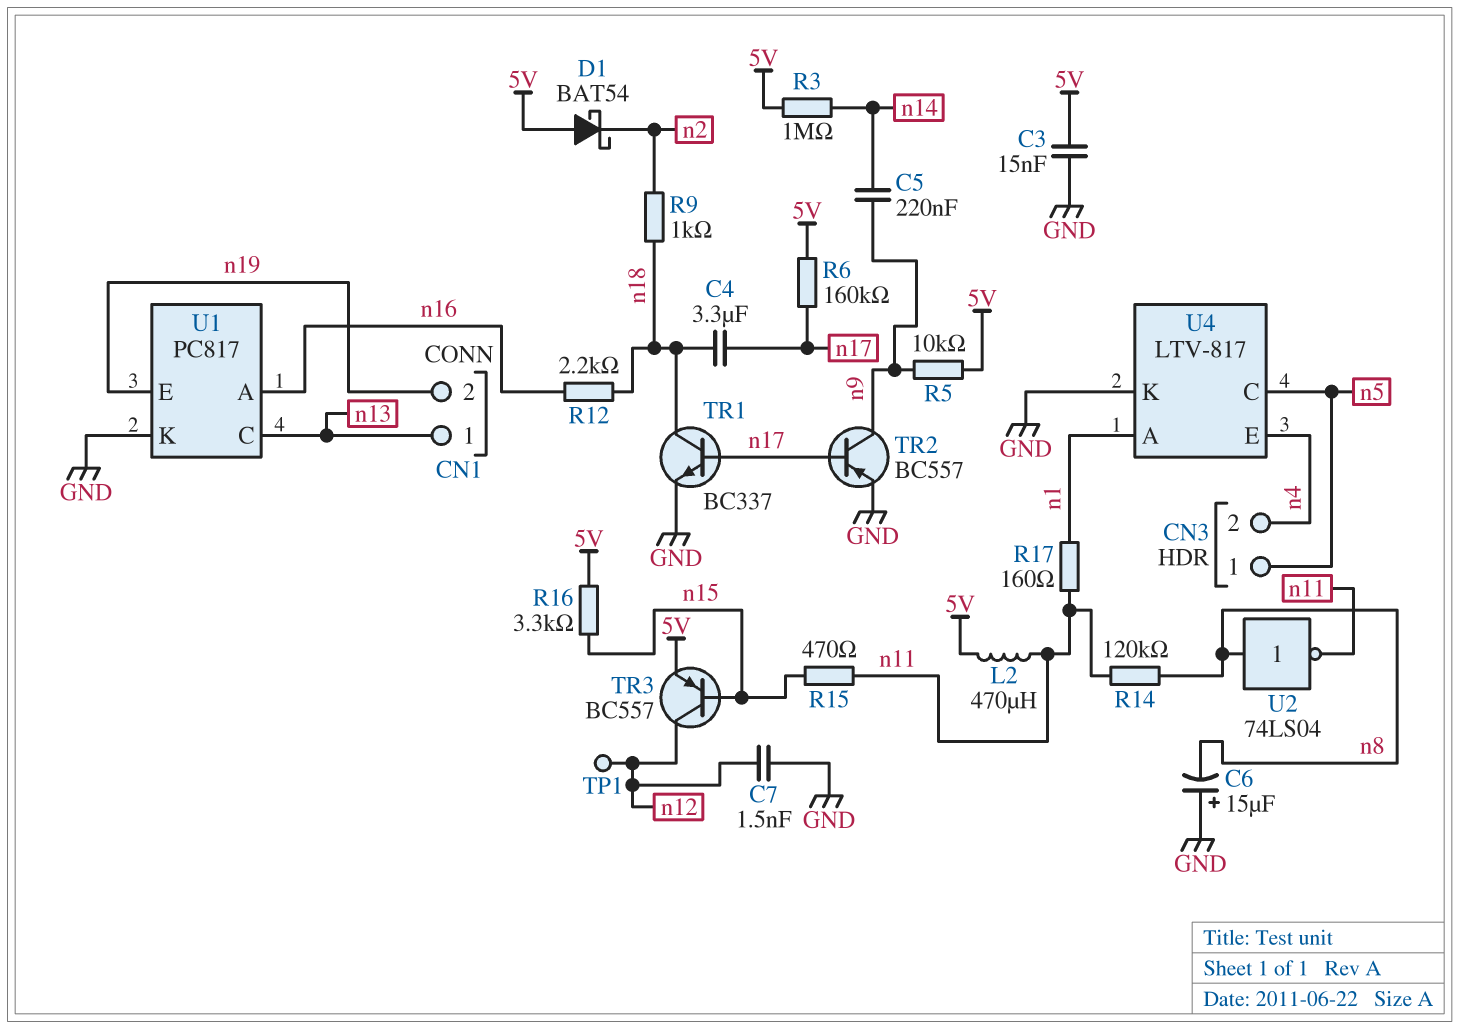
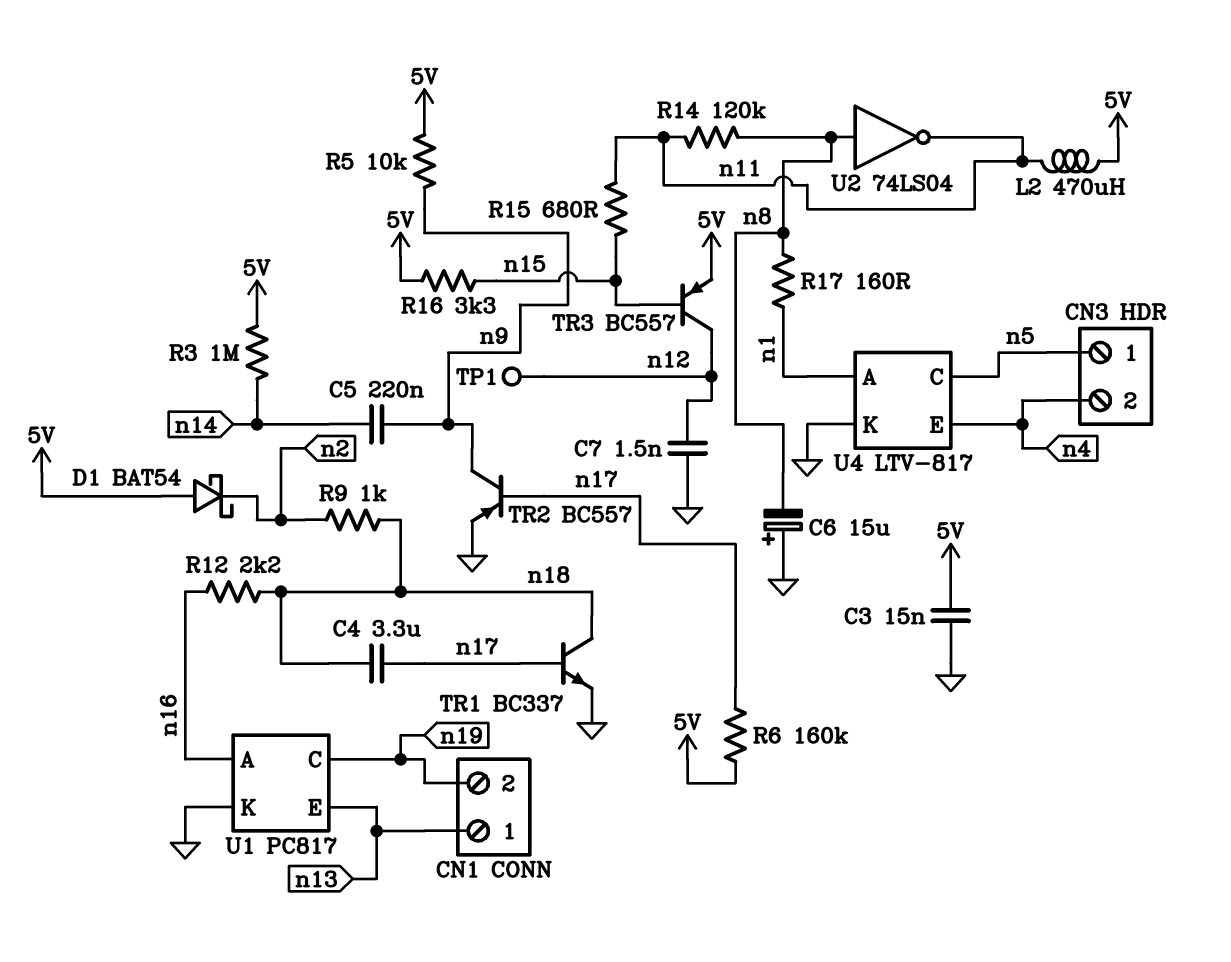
R15: 470 (n11, n15) -> 680 (n11, n15)
R17: 160 (n1, n11) -> 160 (n1, n8)
U1 pin C: n13 -> n19
U1 pin E: n19 -> n13

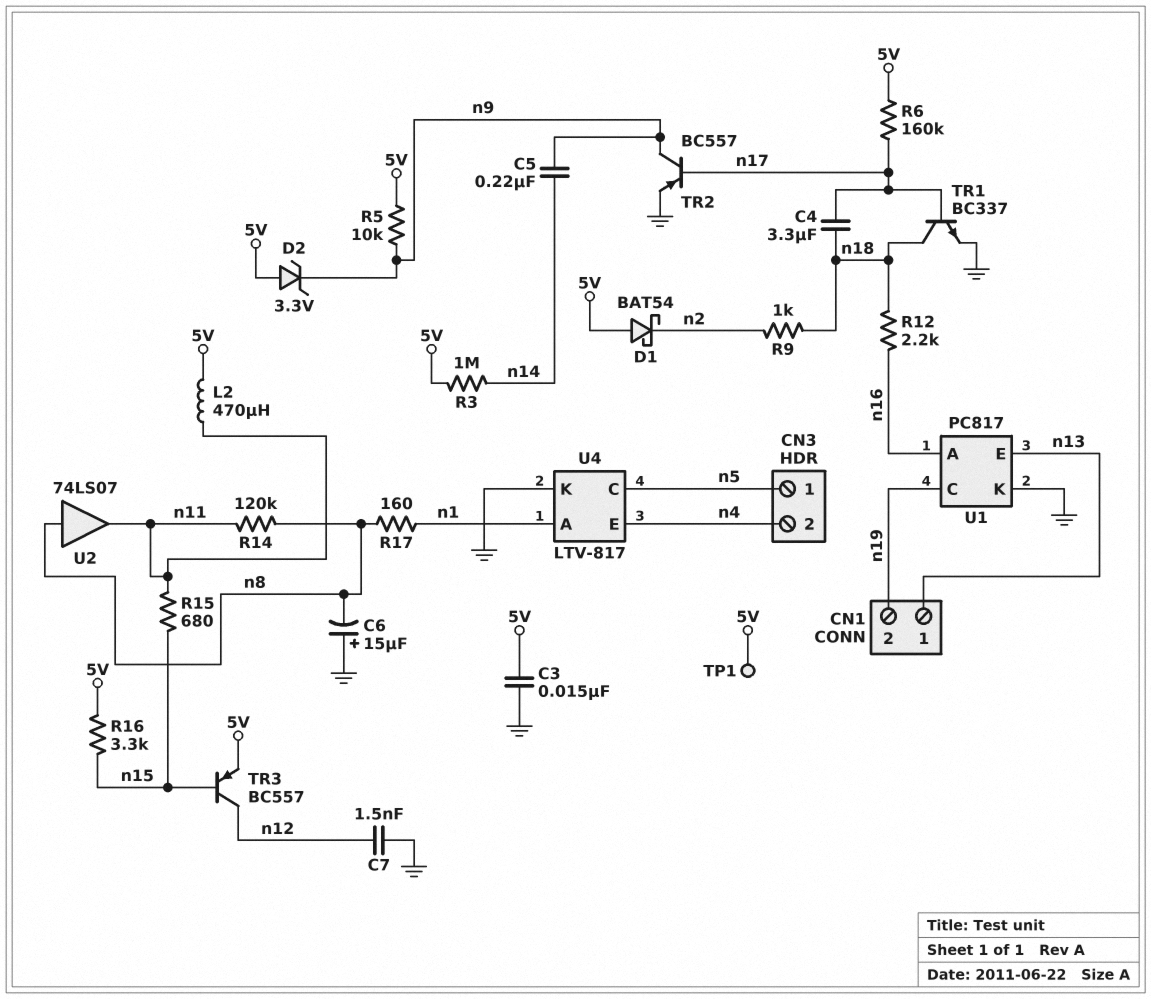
D2: none -> zener 3.3V (A 5V, K n9)
TP1: test point (n12) -> test point (5V)
U2: NOT 74LS04 (in n8, out n11) -> buffer 74LS07 (in n8, out n11)

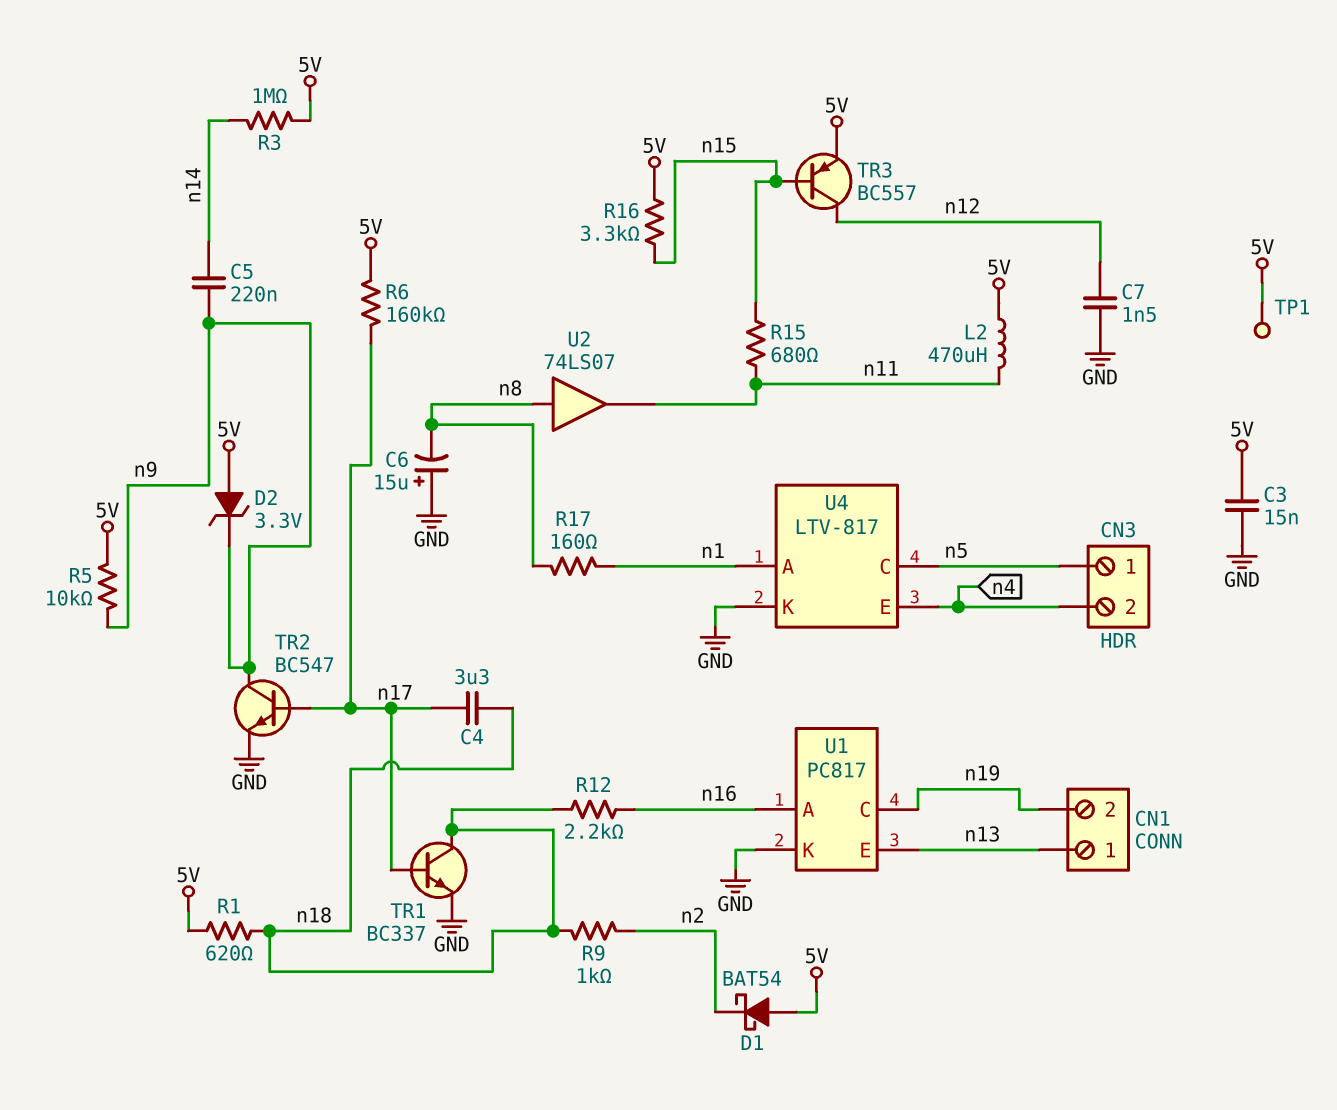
R1: none -> 620 (5V, n18)
R14: 120k (n8, n11) -> none
TR2: PNP BC557 (B n17, C n9, E GND) -> NPN BC547 (B n17, C n9, E GND)

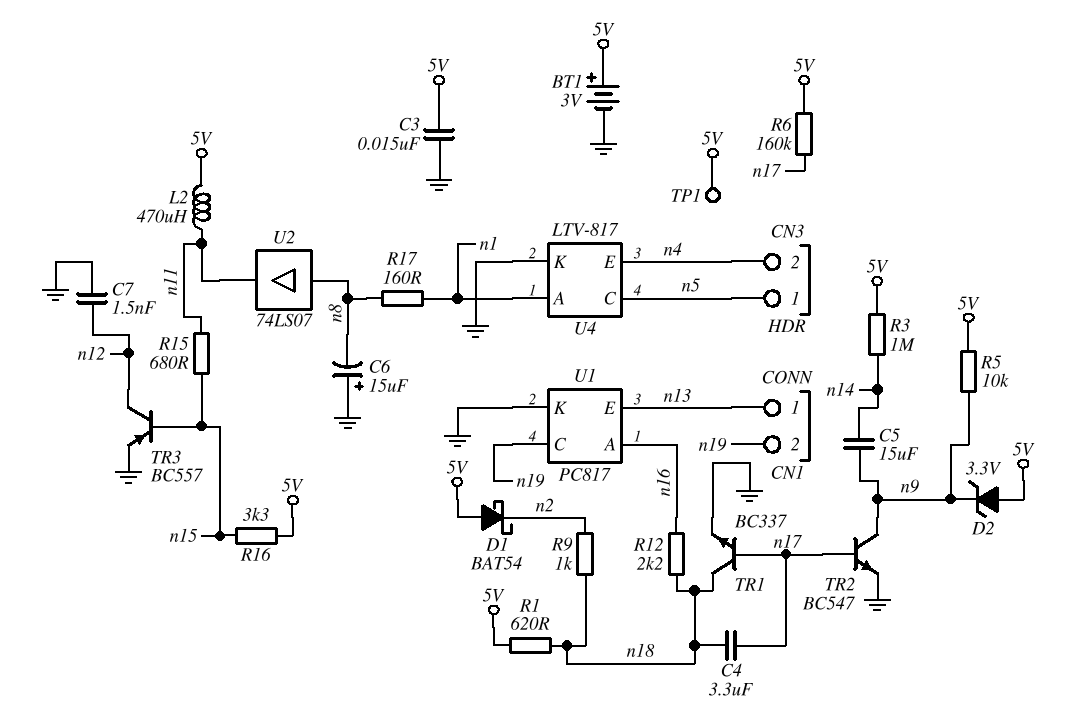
BT1: none -> 3V (plus 5V, minus GND)
C5: 220nF (n9, n14) -> 15uF (n9, n14)
TR3: PNP BC557 (B n15, C n12, E 5V) -> PNP BC557 (B n15, C n12, E GND)

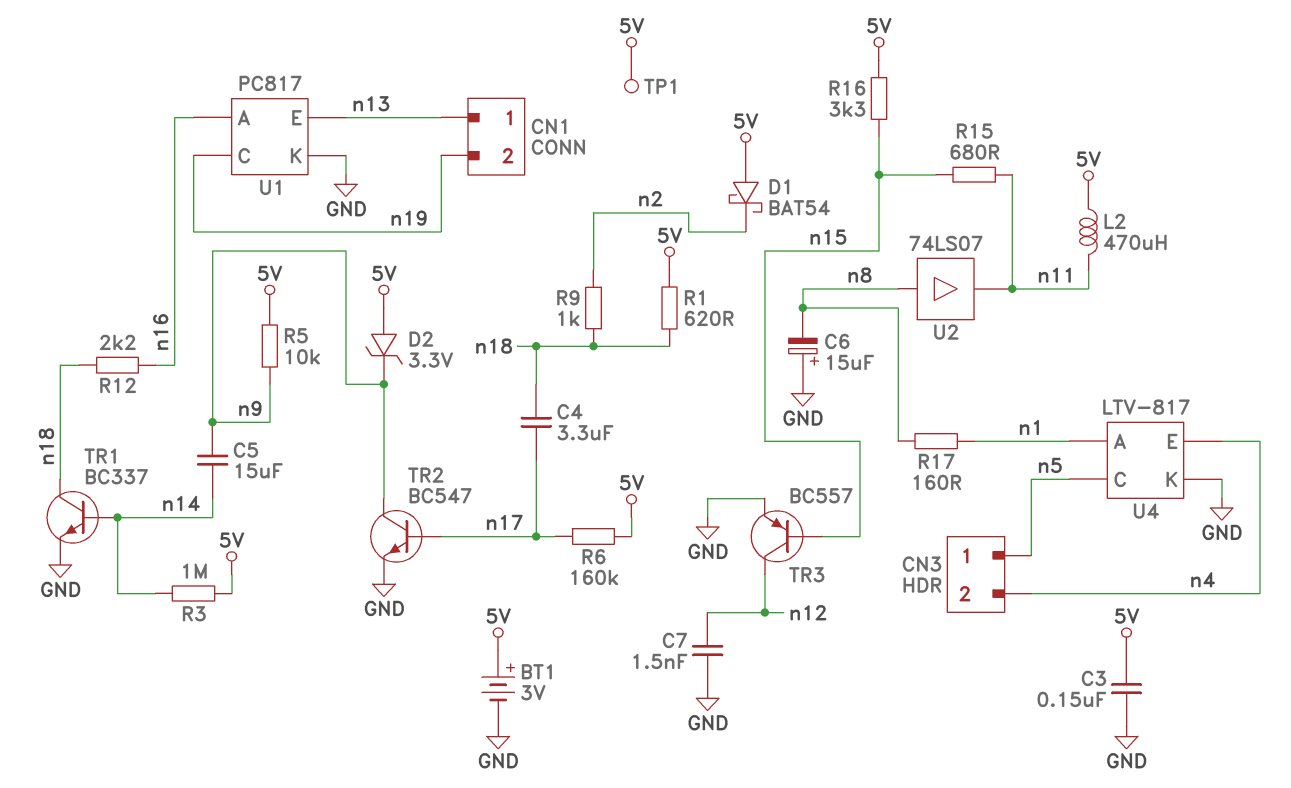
C3: 15nF (5V, GND) -> 150nF (5V, GND)
TR1: NPN BC337 (B n17, C n18, E GND) -> NPN BC337 (B n14, C n18, E GND)

